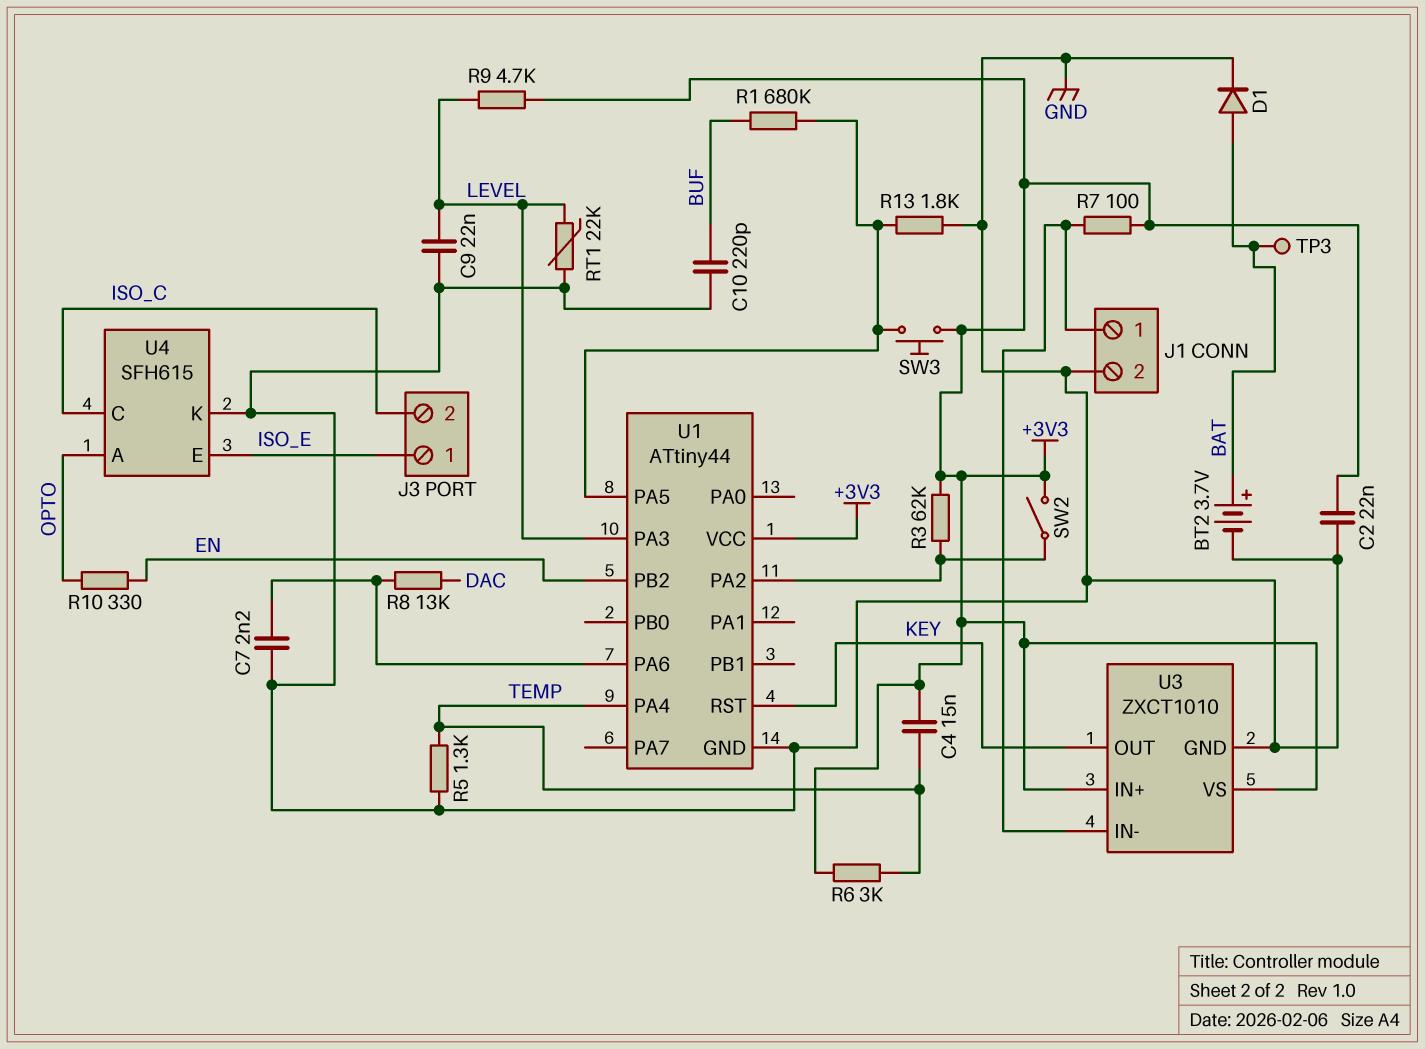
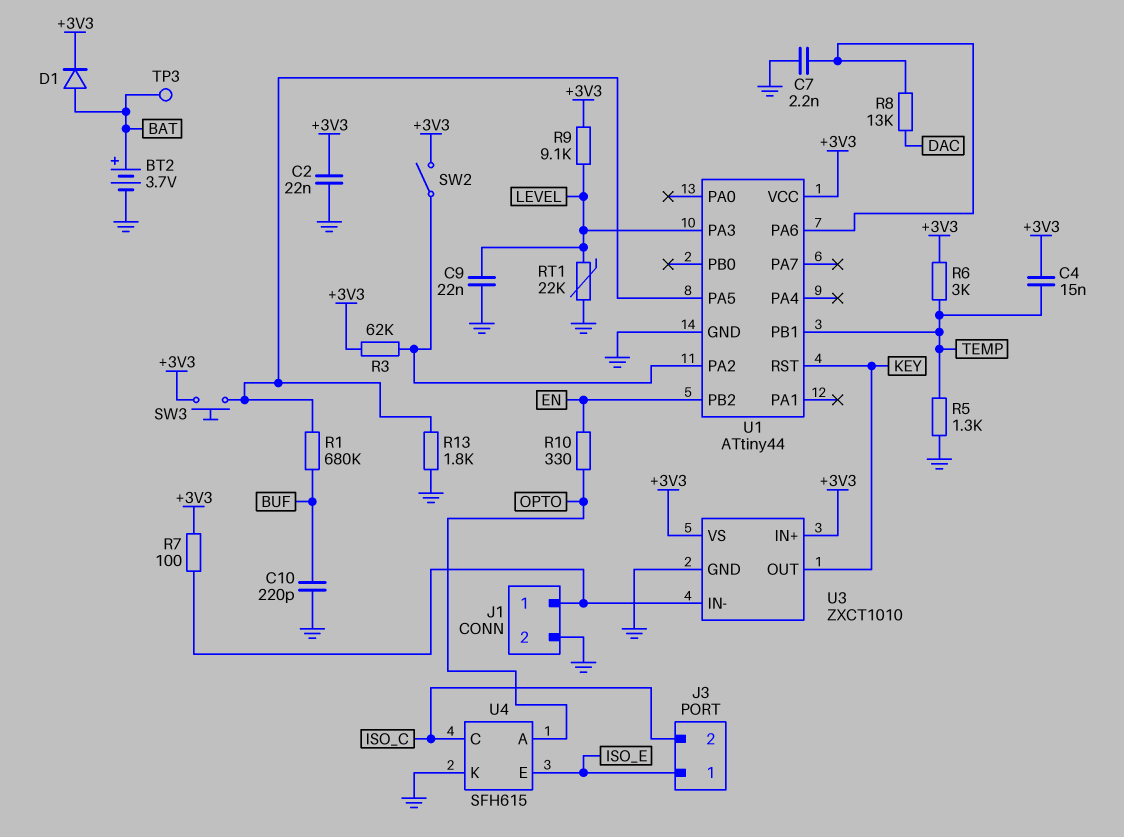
D1: diode (A BAT, K GND) -> diode (A BAT, K +3V3)
R9: 4.7k (+3V3, LEVEL) -> 9.1k (+3V3, LEVEL)
U1 pin PA4: TEMP -> none
U1 pin PB1: none -> TEMP

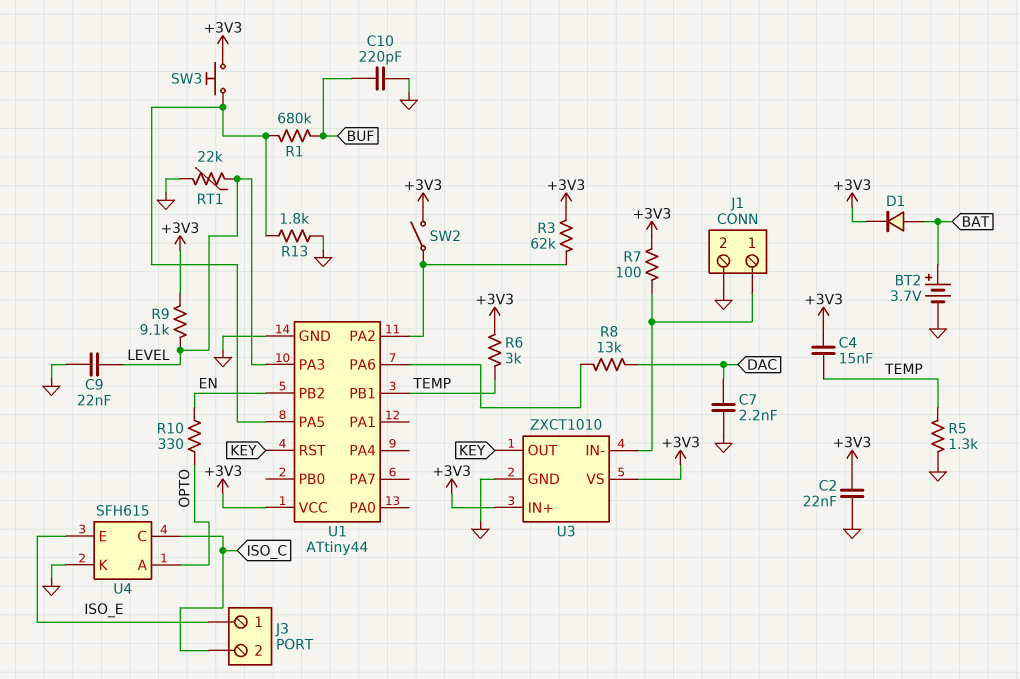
C7: 2.2nF (GND, U1/PA6) -> 2.2nF (DAC, GND)
TP3: test point (BAT) -> none

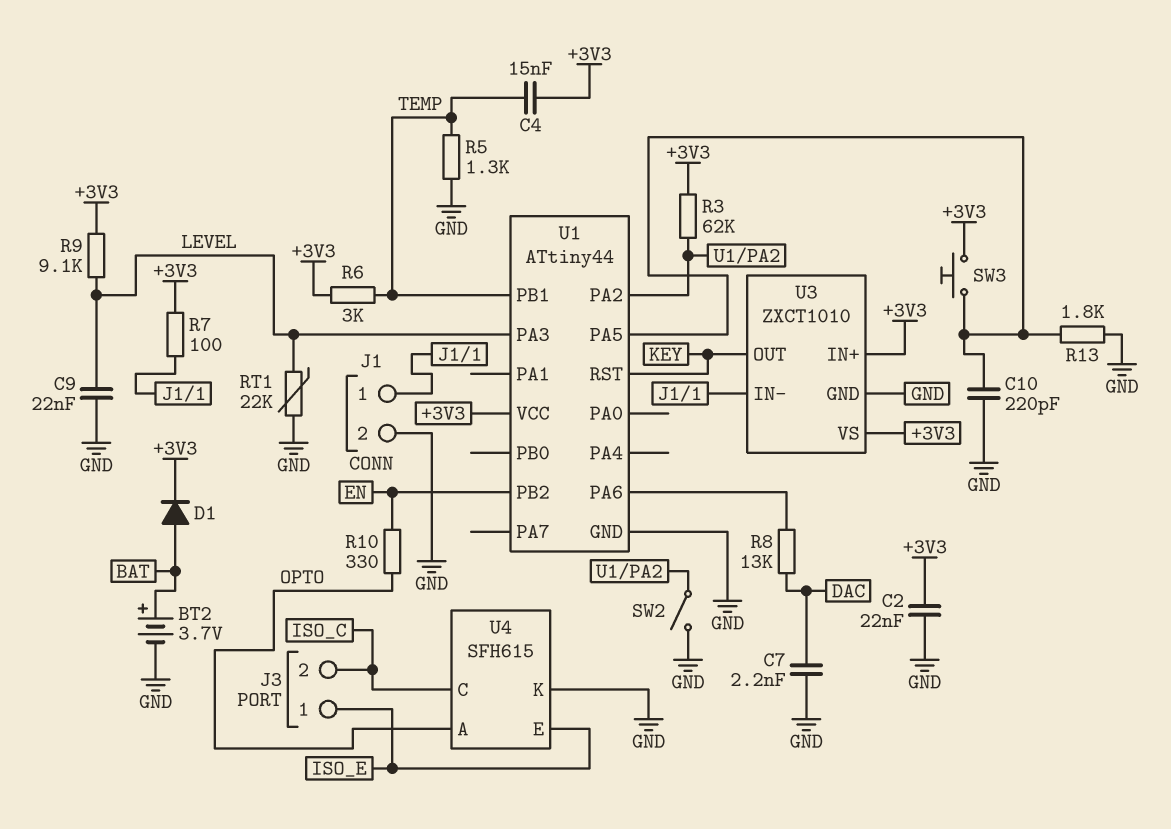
C10: 220pF (BUF, GND) -> 220pF (GND, U1/PA5)
R1: 680k (BUF, U1/PA5) -> none
SW2: switch (+3V3, U1/PA2) -> switch (GND, U1/PA2)

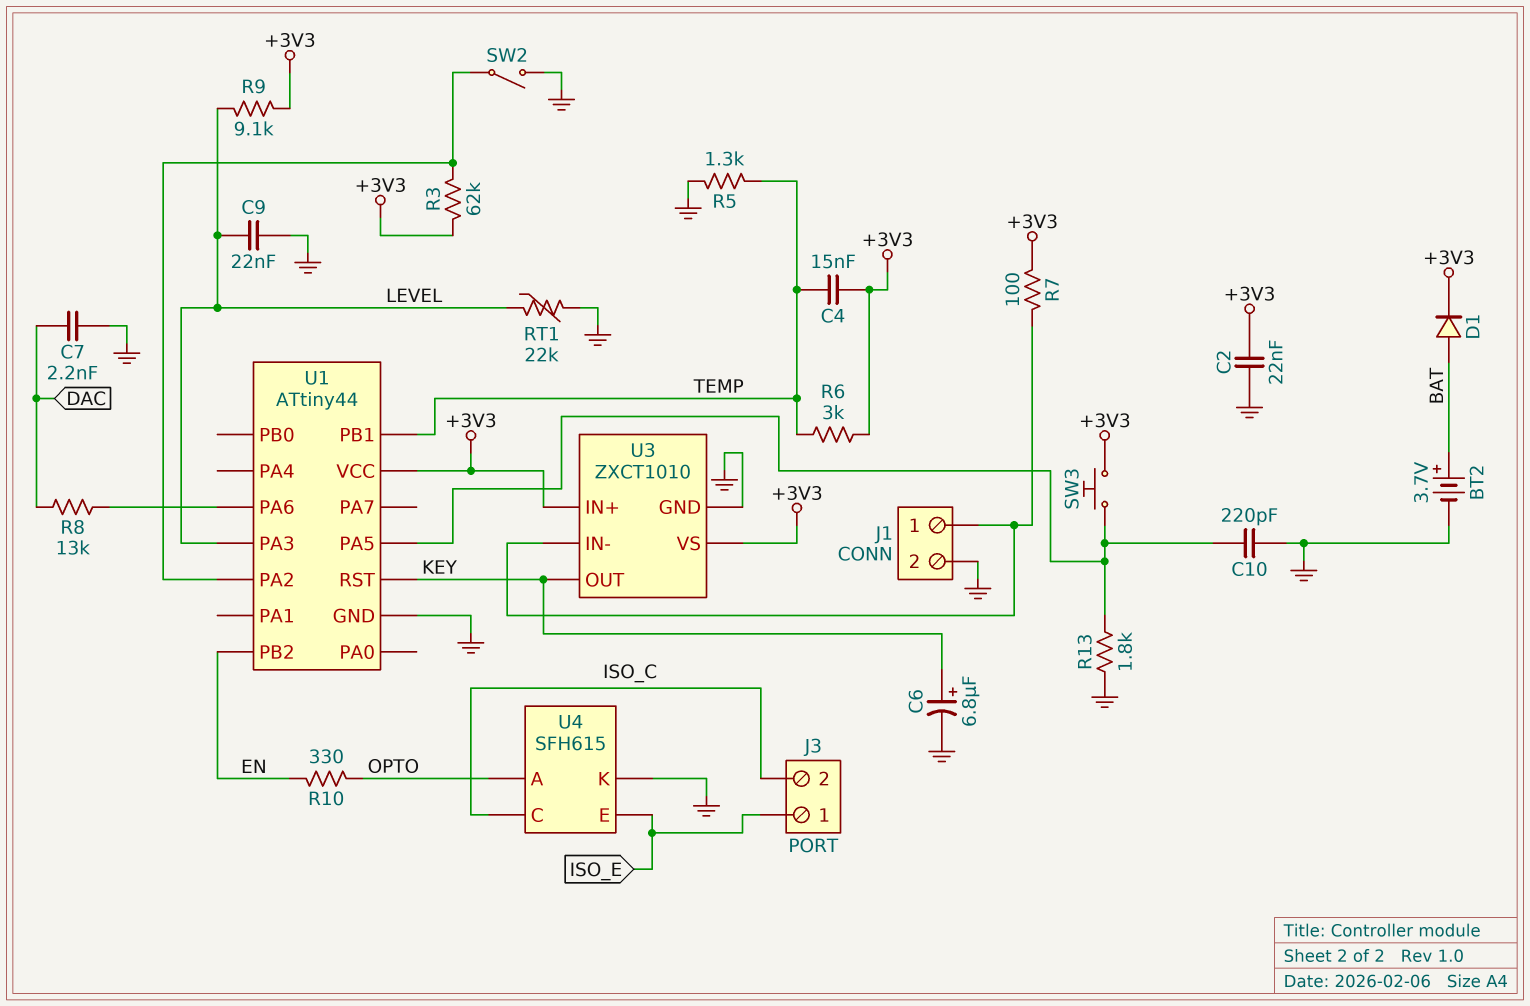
C6: none -> 6.8uF (plus KEY, minus GND)

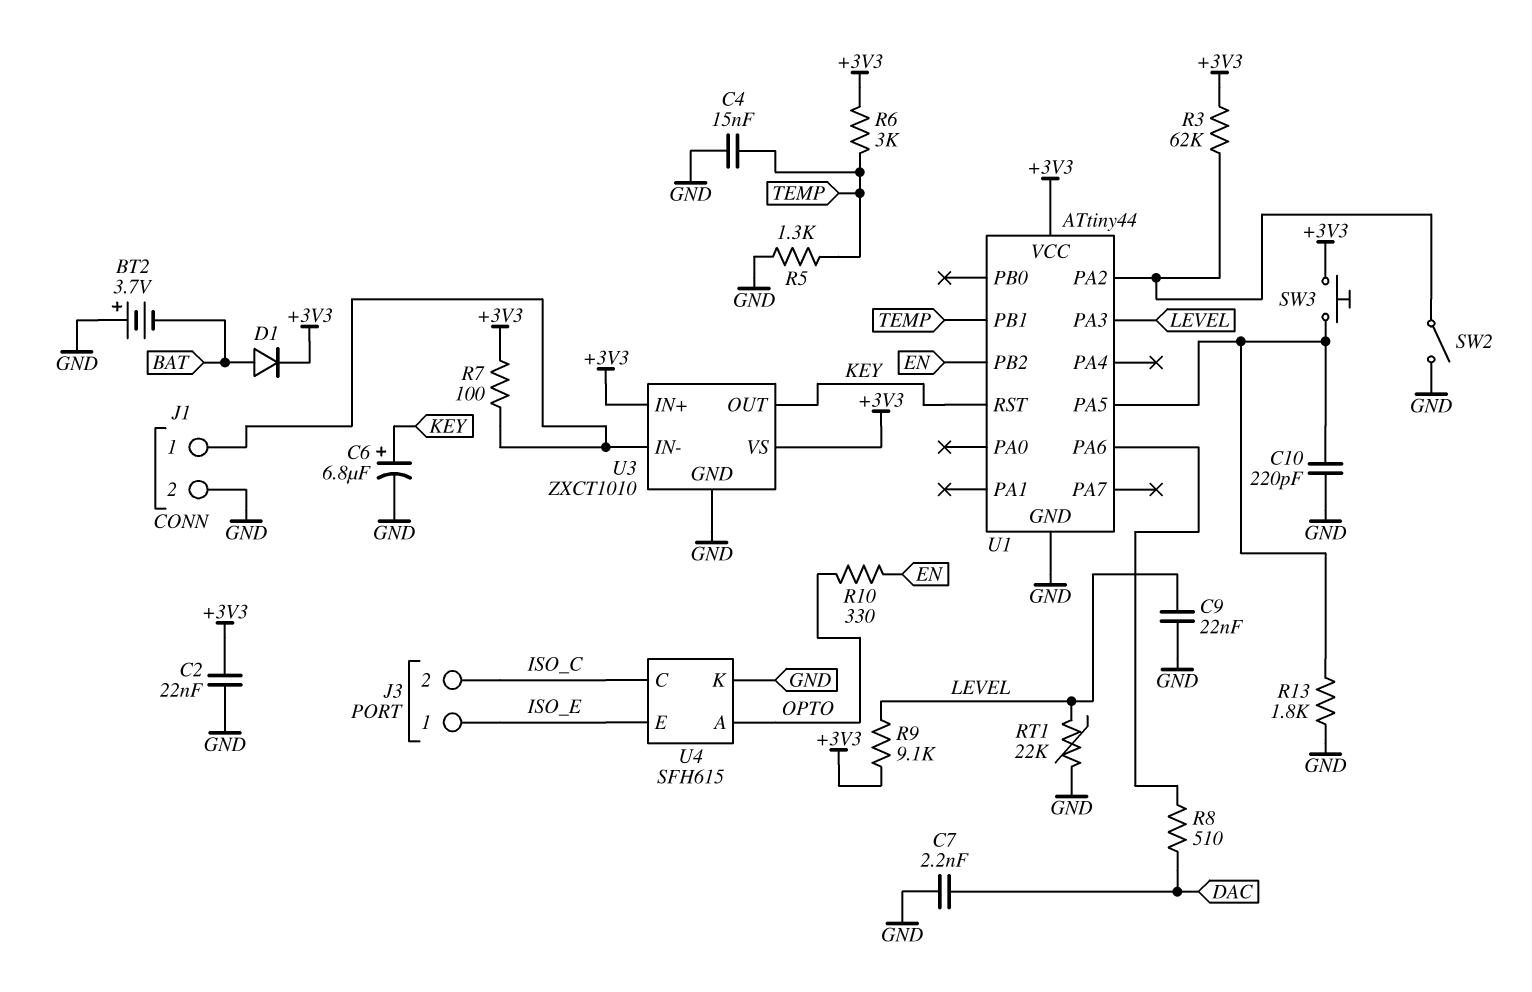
BT2: 3.7V (plus BAT, minus GND) -> 3.7V (plus GND, minus BAT)
C4: 15nF (+3V3, TEMP) -> 15nF (GND, TEMP)
R8: 13k (DAC, U1/PA6) -> 510 (DAC, U1/PA6)

